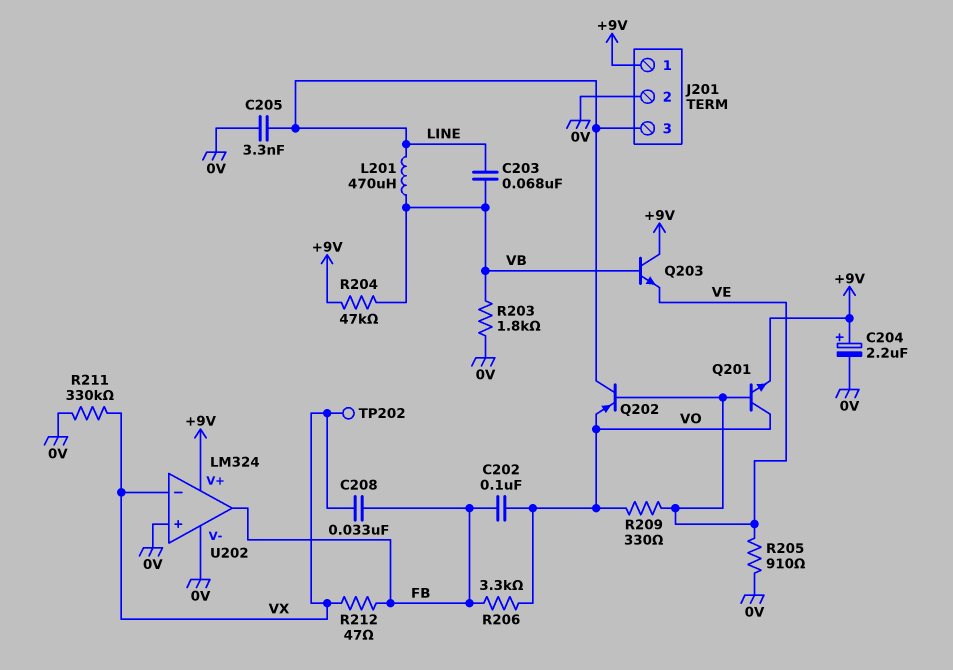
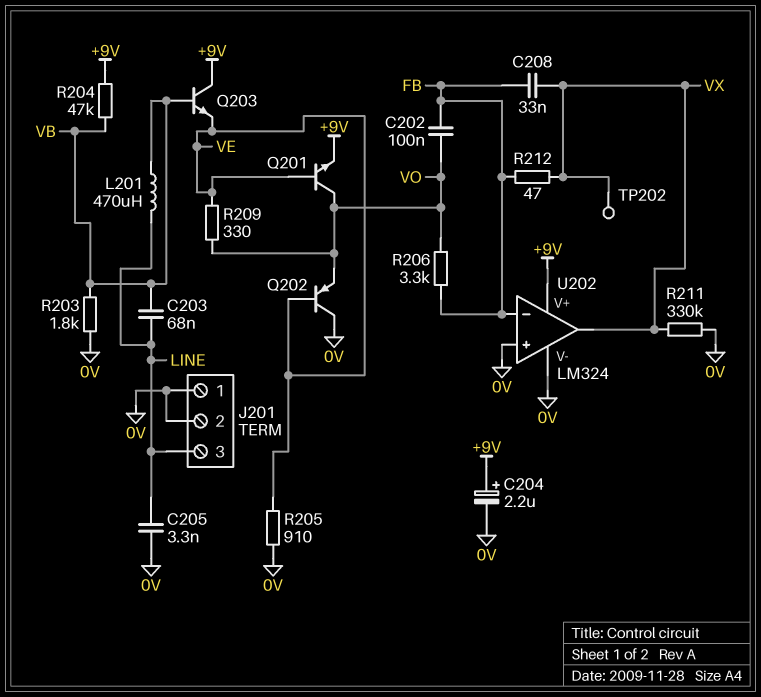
J201 pin 1: +9V -> 0V
Q202: PNP (B VE, C LINE, E VO) -> PNP (B VE, C 0V, E VO)
U202 pin in-: VX -> FB
U202 pin out: FB -> VX

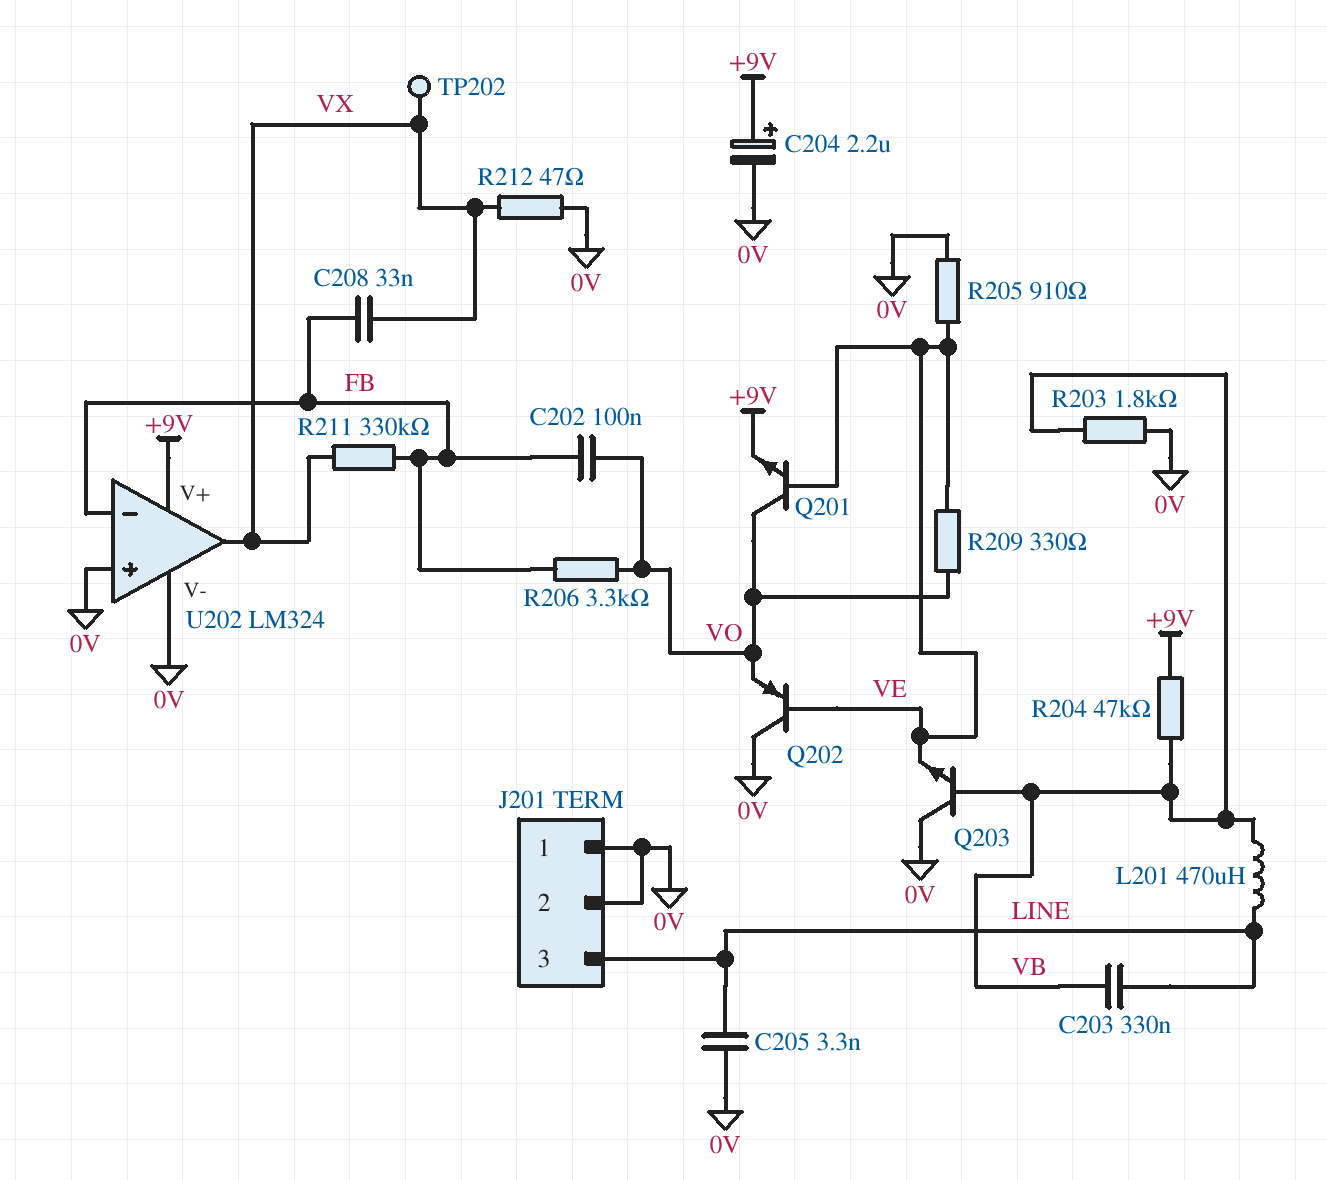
C203: 68nF (LINE, VB) -> 330nF (LINE, VB)
Q203: NPN (B VB, C +9V, E VE) -> NPN (B VB, C 0V, E VE)
R211: 330k (0V, VX) -> 330k (FB, VX)
R212: 47 (FB, VX) -> 47 (0V, VX)

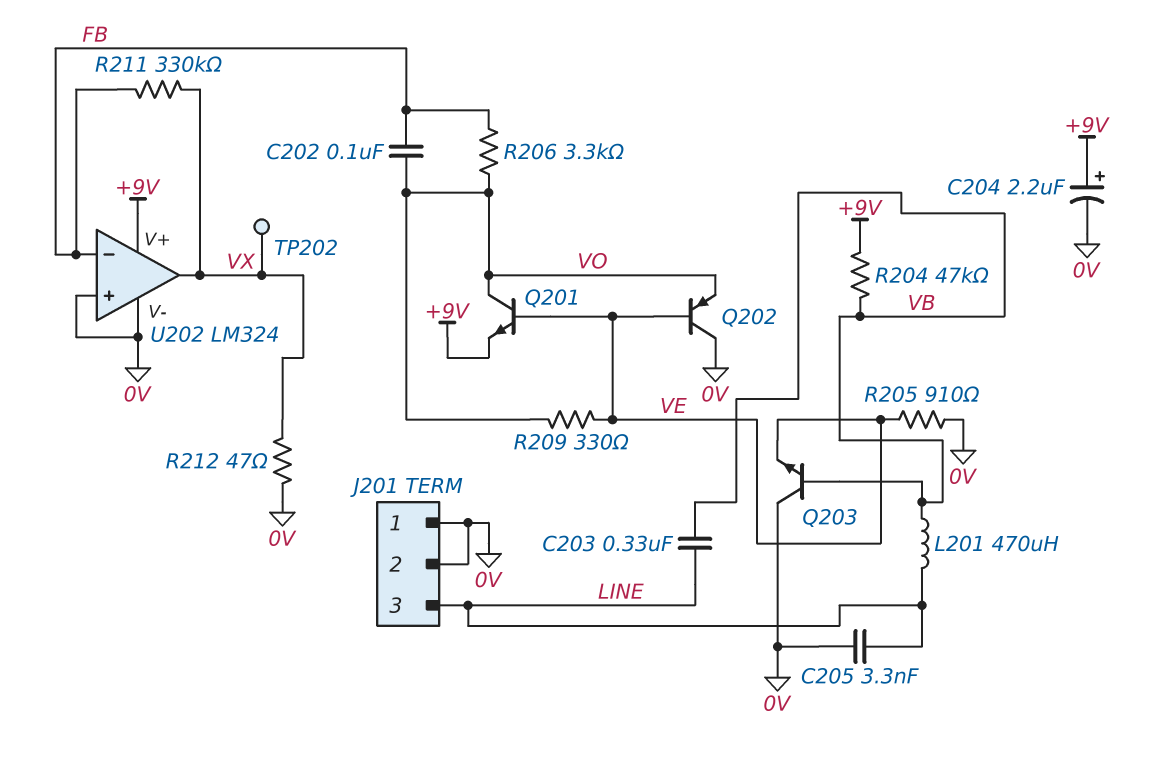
C208: 33nF (FB, VX) -> none
R203: 1.8k (0V, VB) -> none

